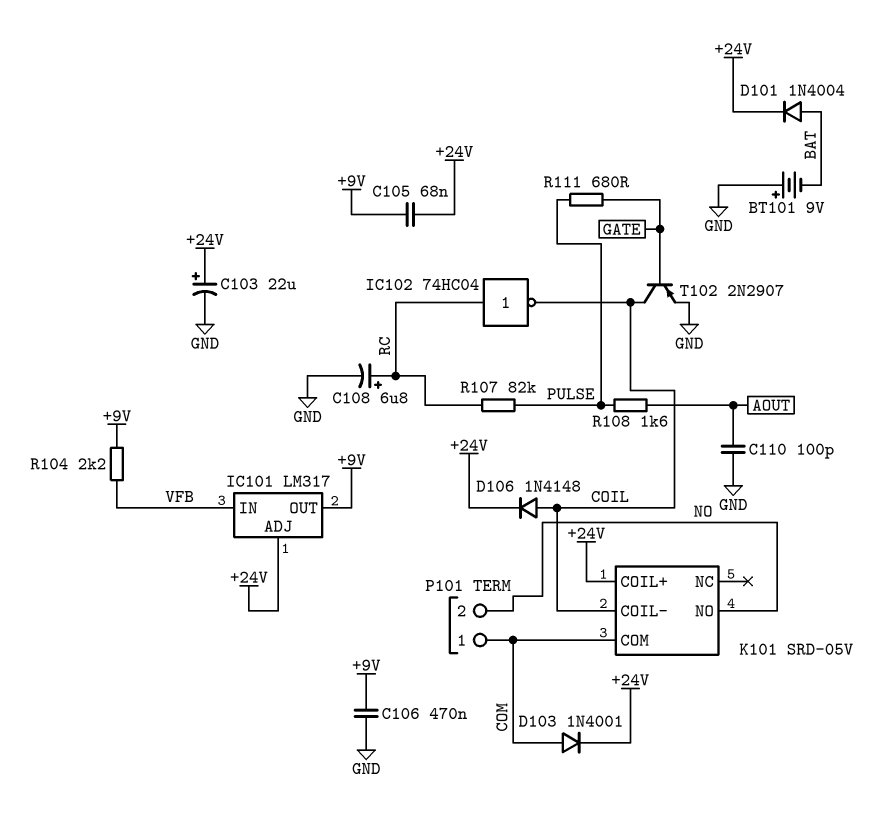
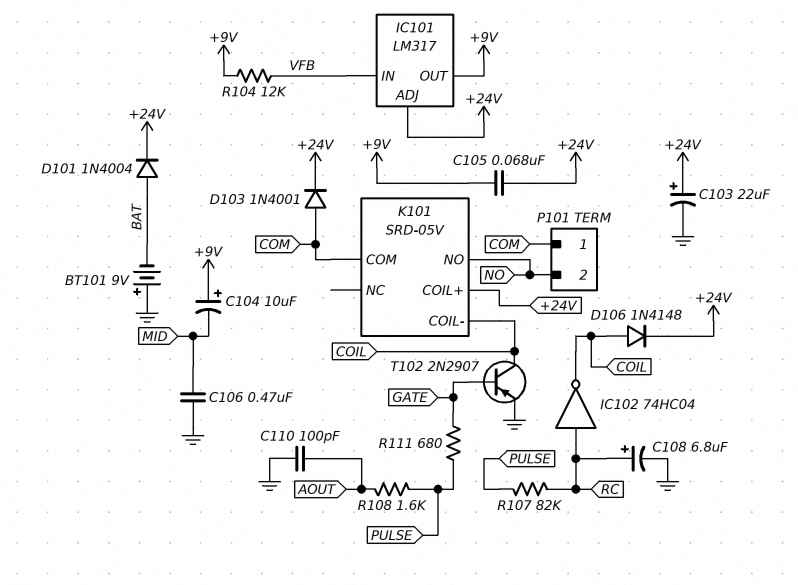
C104: none -> 10uF (plus +9V, minus MID)
C106: 470nF (+9V, GND) -> 470nF (GND, MID)
R104: 2.2k (+9V, VFB) -> 12k (+9V, VFB)

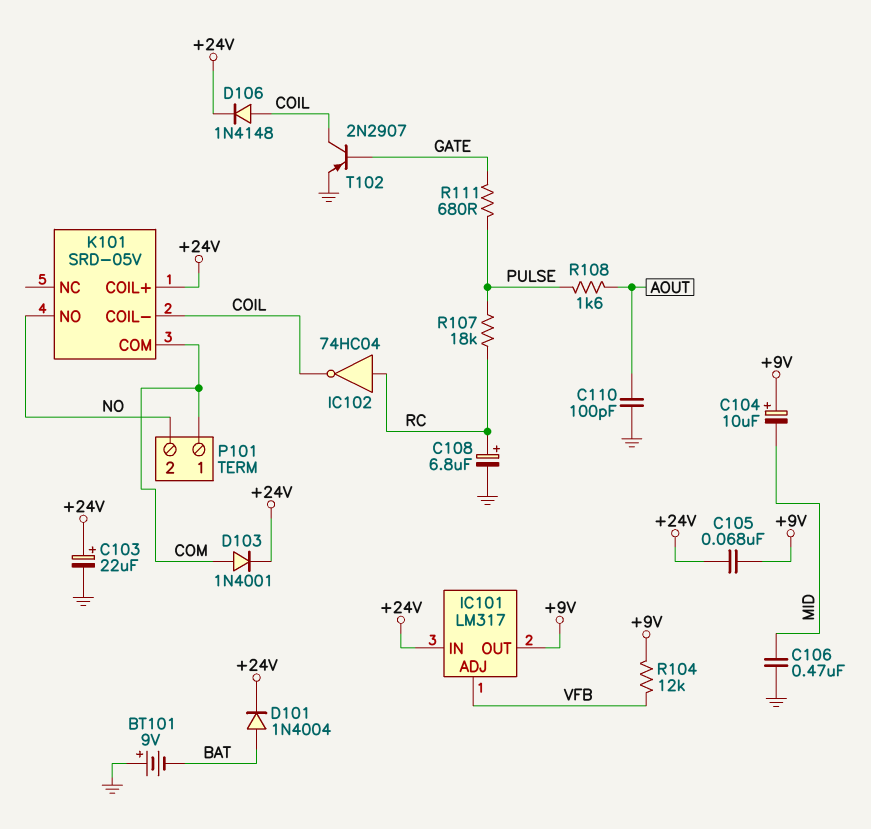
IC101 pin ADJ: +24V -> VFB
IC101 pin IN: VFB -> +24V
R107: 82k (PULSE, RC) -> 18k (PULSE, RC)

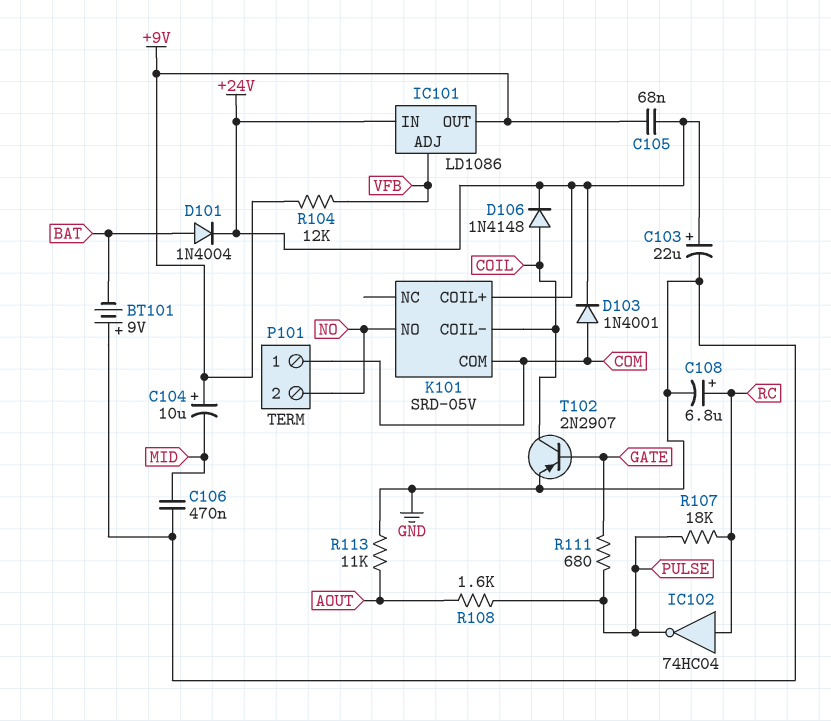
C110: 100pF (AOUT, GND) -> none
IC101: LM317 -> LD1086
IC102: NOT 74HC04 (in RC, out COIL) -> NOT 74HC04 (in RC, out PULSE)
R113: none -> 11k (AOUT, GND)

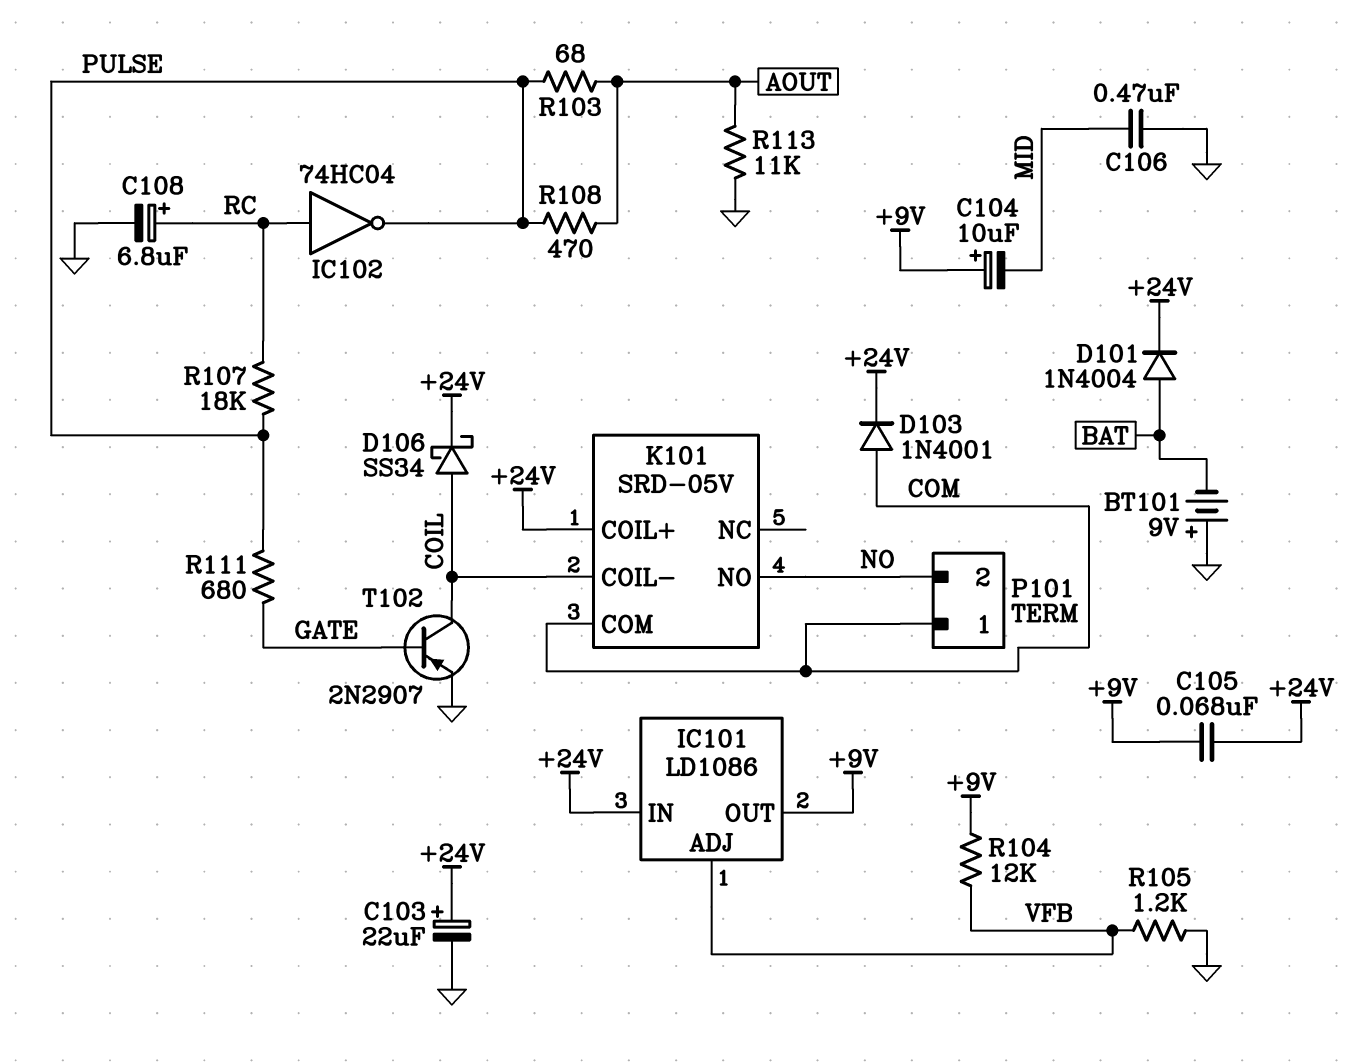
D106: diode 1N4148 (A COIL, K +24V) -> schottky SS34 (A COIL, K +24V)
R103: none -> 68 (AOUT, PULSE)
R105: none -> 1.2k (GND, VFB)
R108: 1.6k (AOUT, PULSE) -> 470 (AOUT, PULSE)

